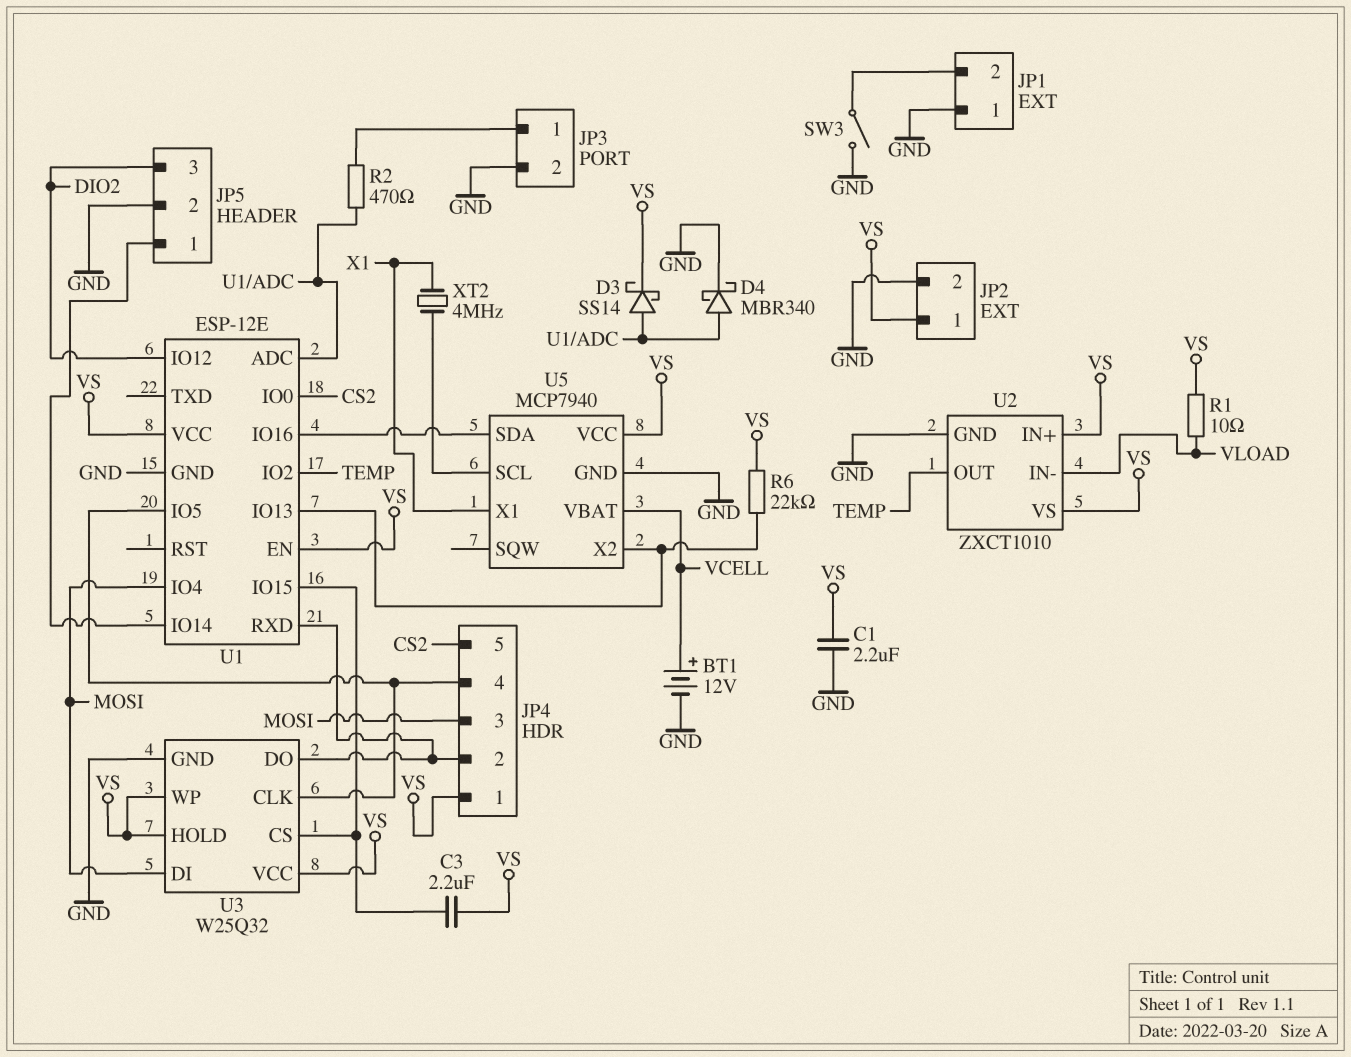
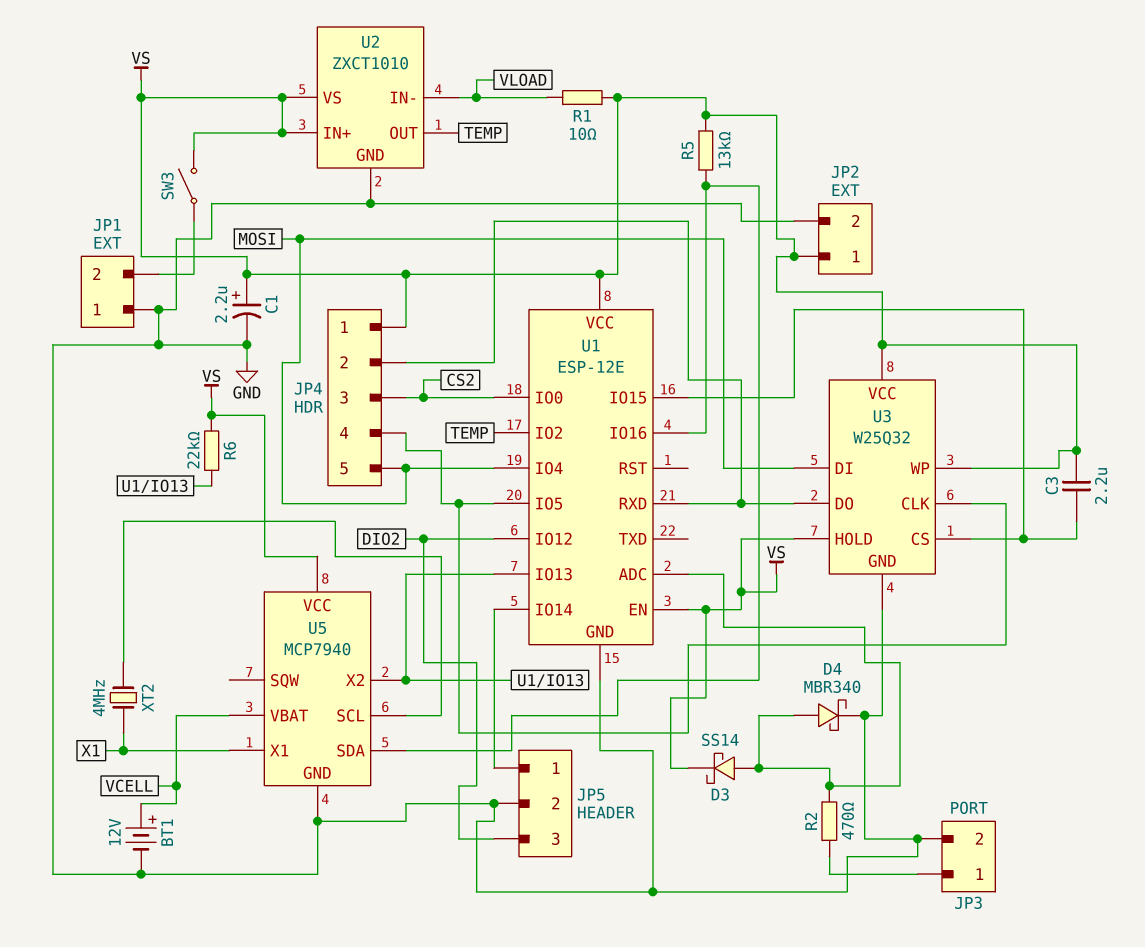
C1: 2.2uF (GND, VS) -> 2.2uF (plus VS, minus GND)
JP4 pin 3: MOSI -> CS2
JP4 pin 5: CS2 -> MOSI
R5: none -> 13k (U1/IO16, VS)
SW3: switch (GND, JP1/2) -> switch (JP1/2, VS)

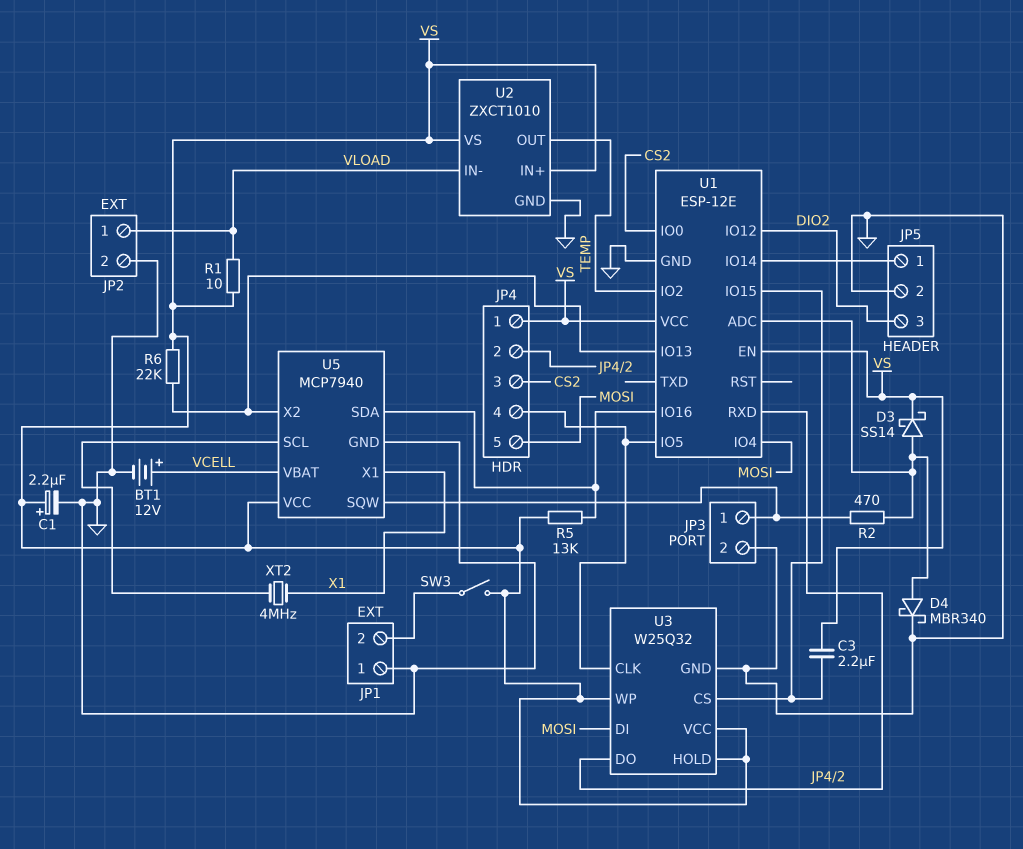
JP2 pin 1: VS -> VLOAD
U5 pin SQW: none -> JP3/1

